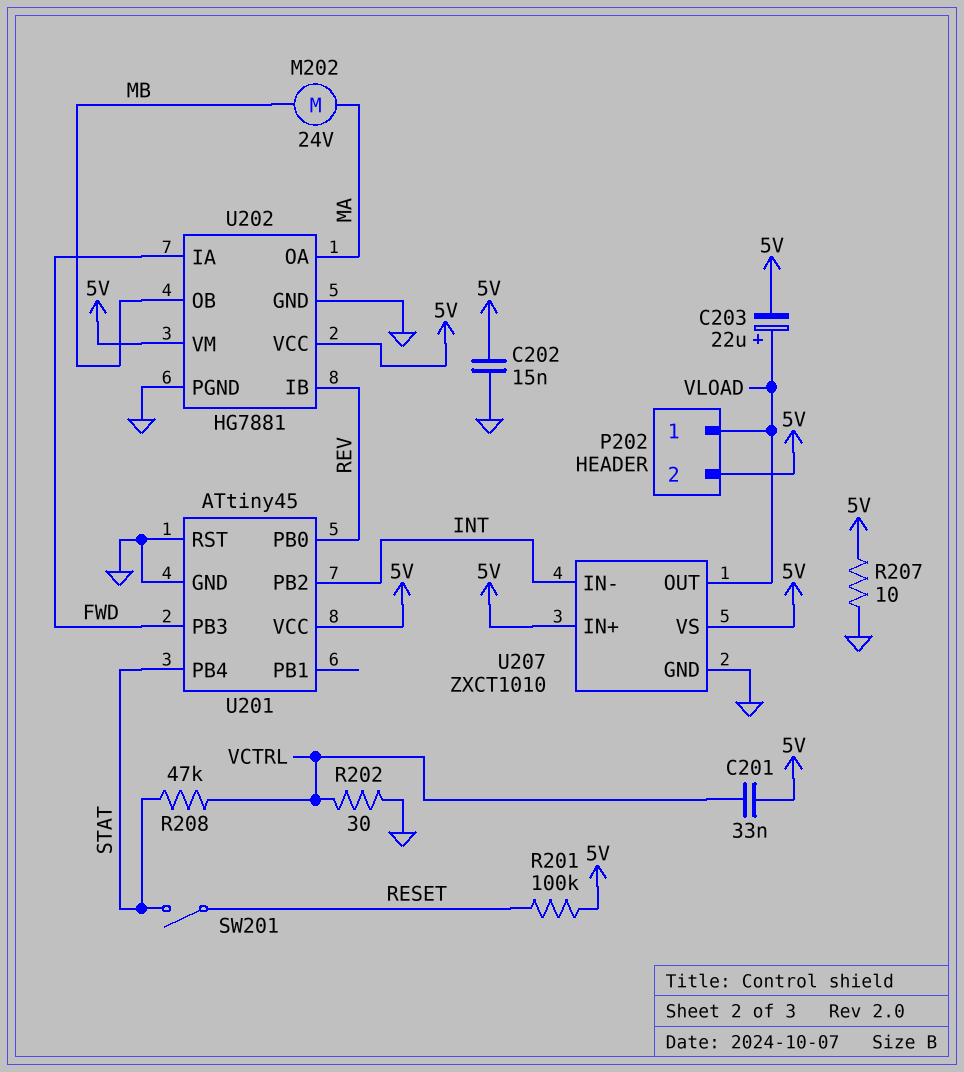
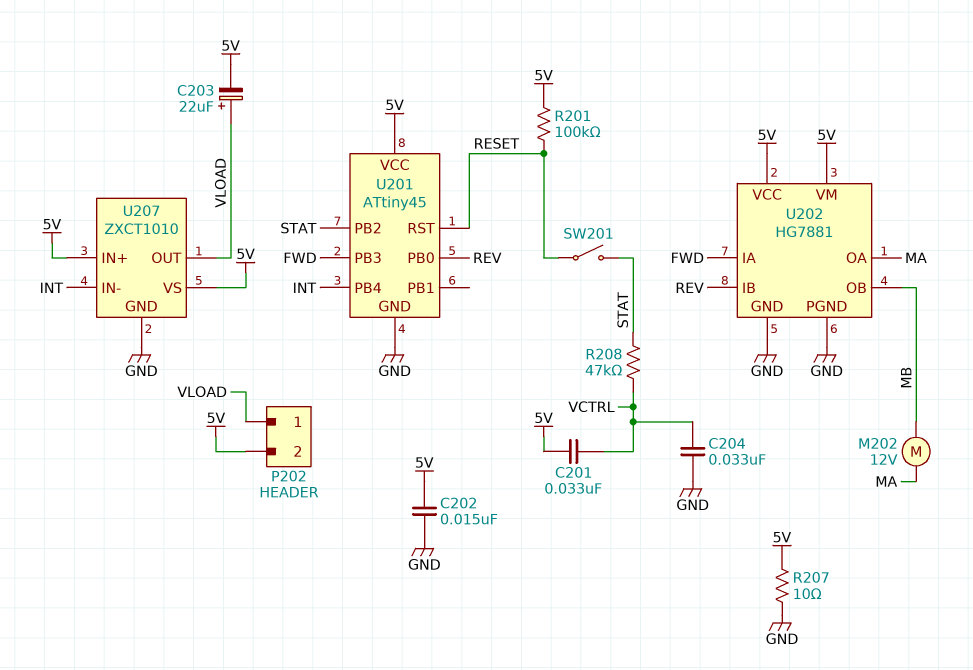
C204: none -> 33nF (GND, VCTRL)
M202: motor 24V (MA, MB) -> motor 12V (MA, MB)
R202: 30 (GND, VCTRL) -> none
U201 pin PB2: INT -> STAT
U201 pin PB4: STAT -> INT
U201 pin RST: GND -> RESET

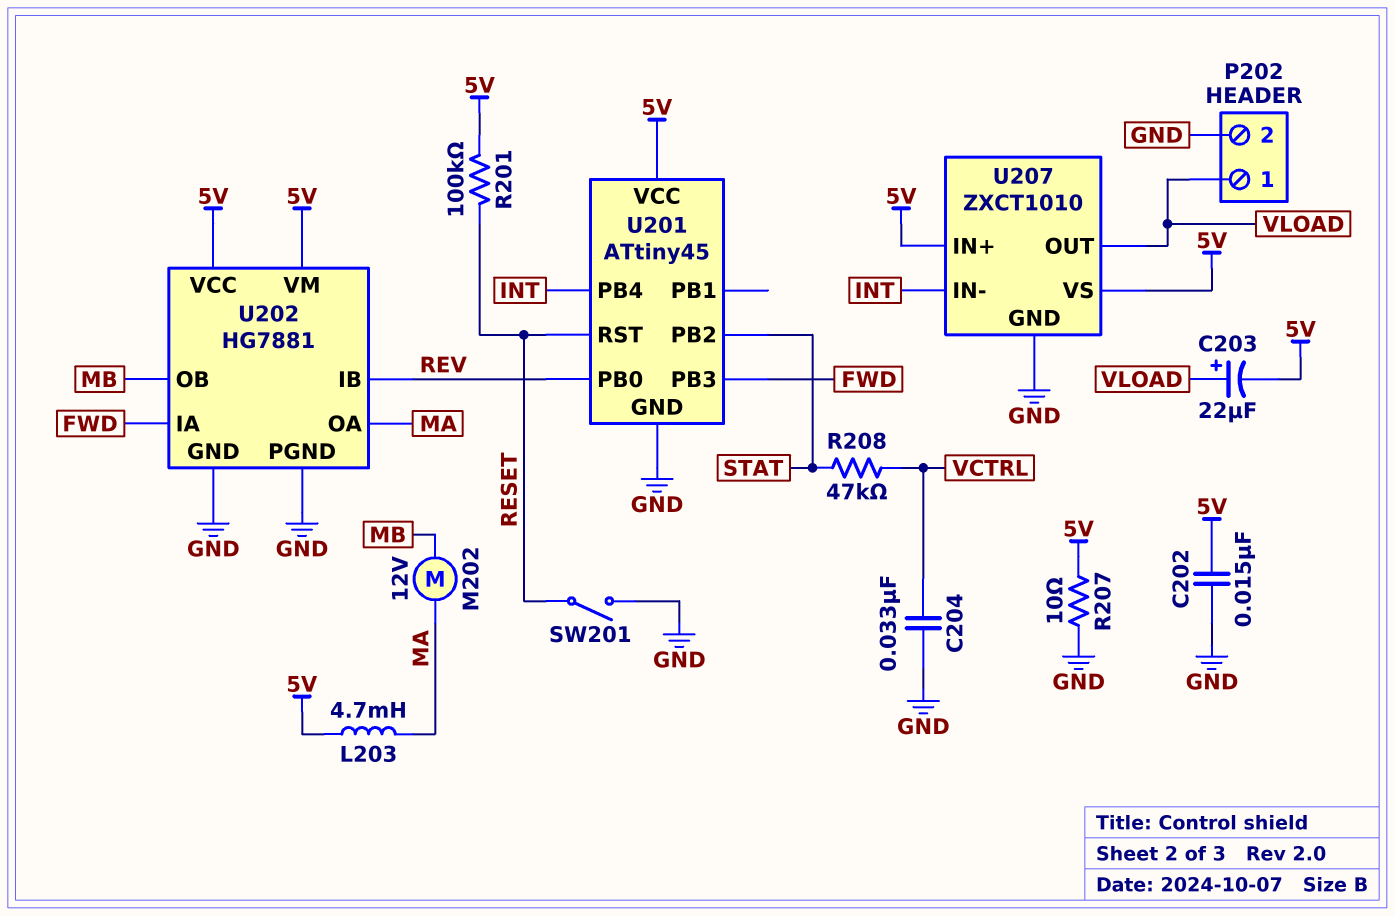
C201: 33nF (5V, VCTRL) -> none
L203: none -> 4.7mH (5V, MA)
P202 pin 2: 5V -> GND
SW201: switch (RESET, STAT) -> switch (GND, RESET)

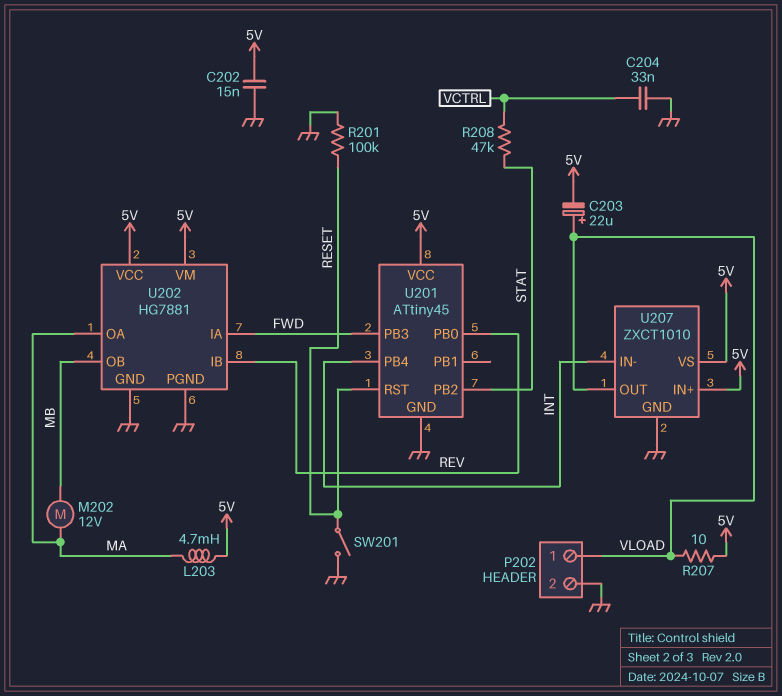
R201: 100k (5V, RESET) -> 100k (GND, RESET)
R207: 10 (5V, GND) -> 10 (5V, VLOAD)

